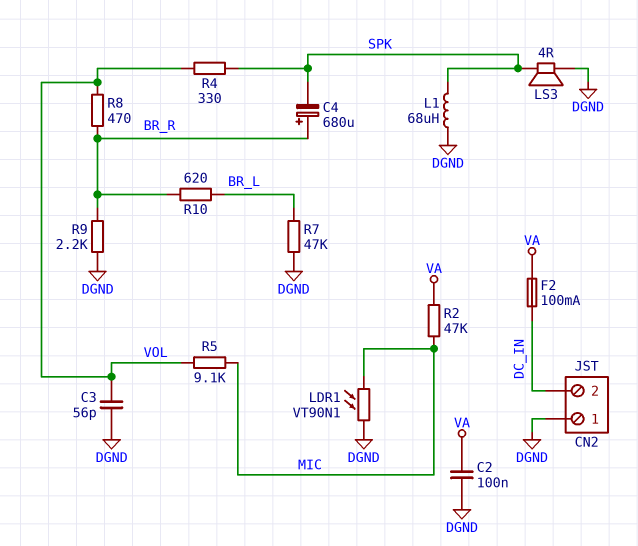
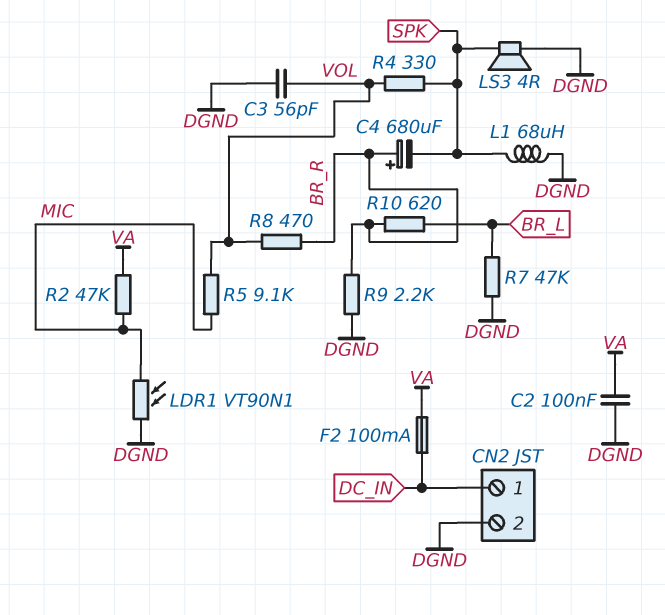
CN2 pin 1: DGND -> DC_IN
CN2 pin 2: DC_IN -> DGND

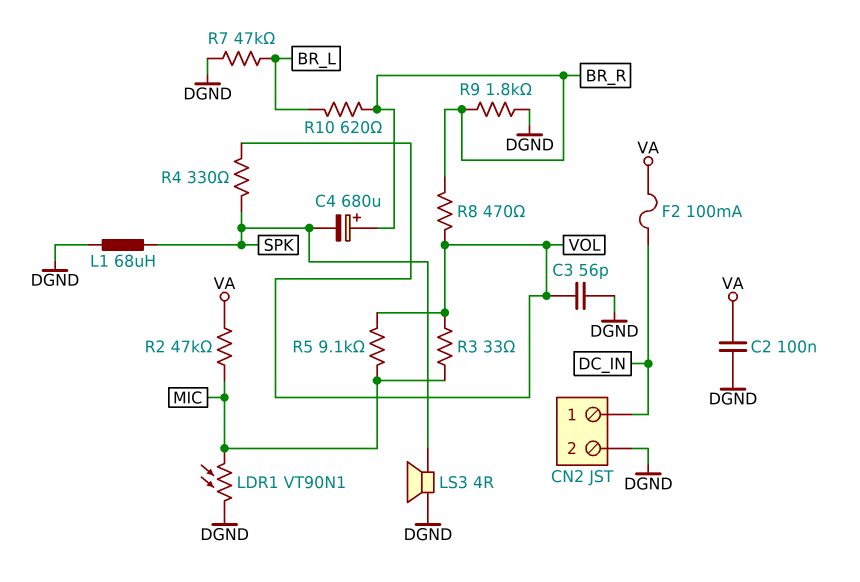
R3: none -> 33 (MIC, VOL)
R9: 2.2k (BR_R, DGND) -> 1.8k (BR_R, DGND)

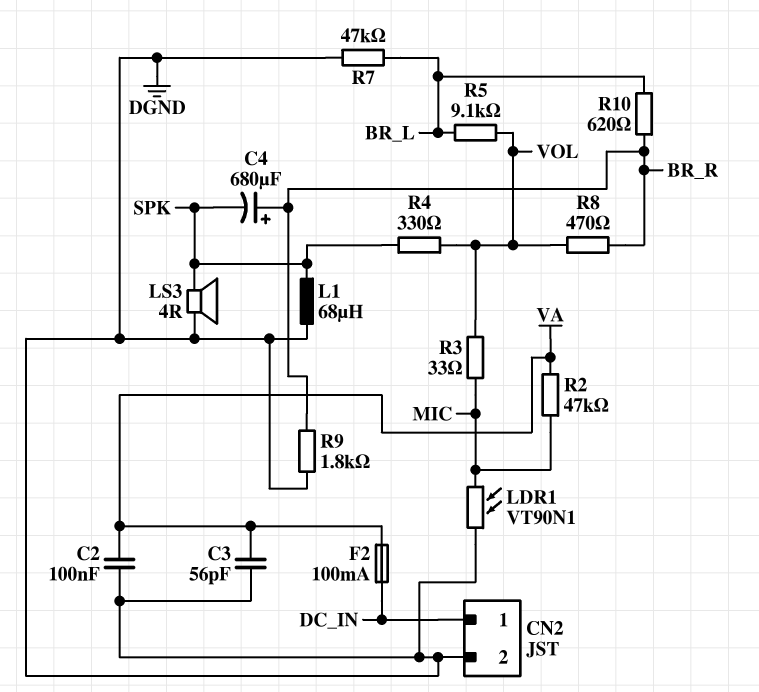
C3: 56pF (DGND, VOL) -> 56pF (DGND, VA)
R5: 9.1k (MIC, VOL) -> 9.1k (BR_L, VOL)

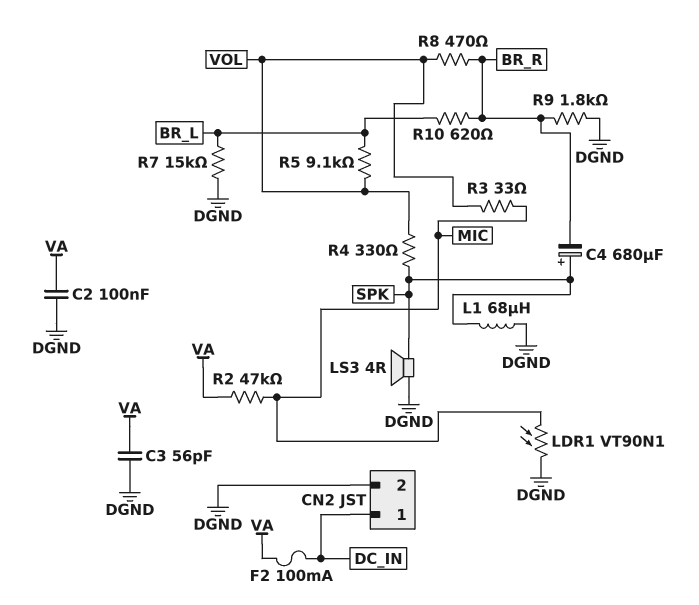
C4: 680uF (plus BR_R, minus SPK) -> 680uF (plus SPK, minus BR_R)
R7: 47k (BR_L, DGND) -> 15k (BR_L, DGND)

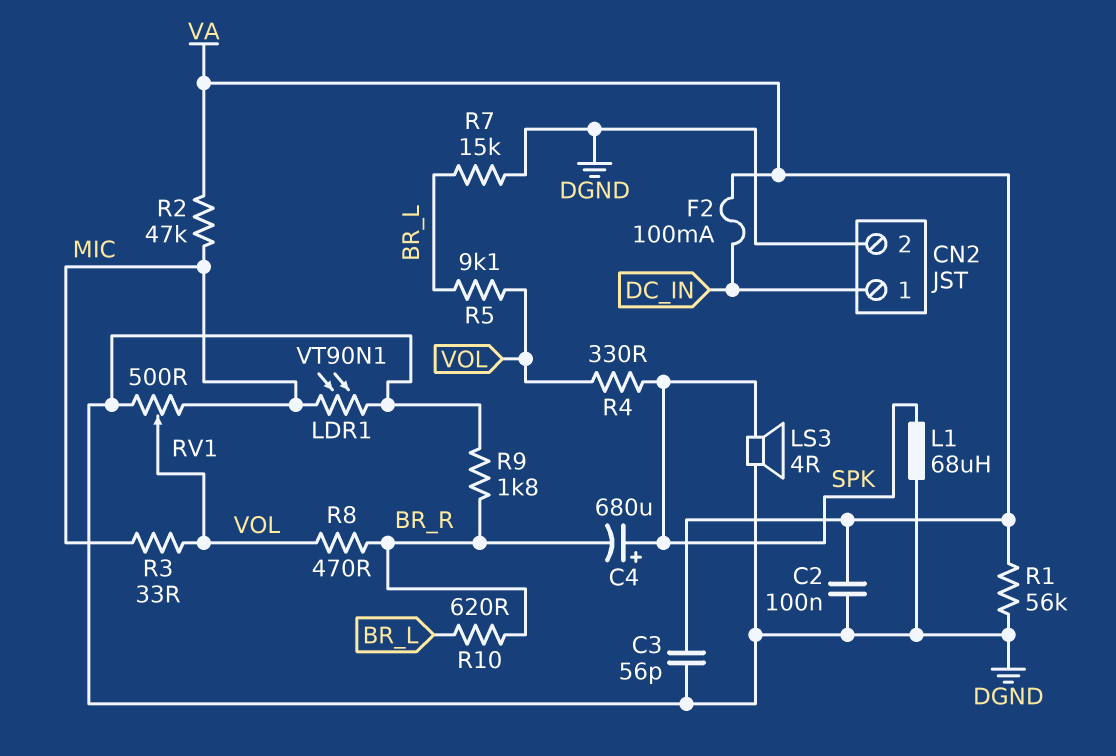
R1: none -> 56k (DGND, VA)
RV1: none -> 500 (DGND, MIC, wiper VOL)

